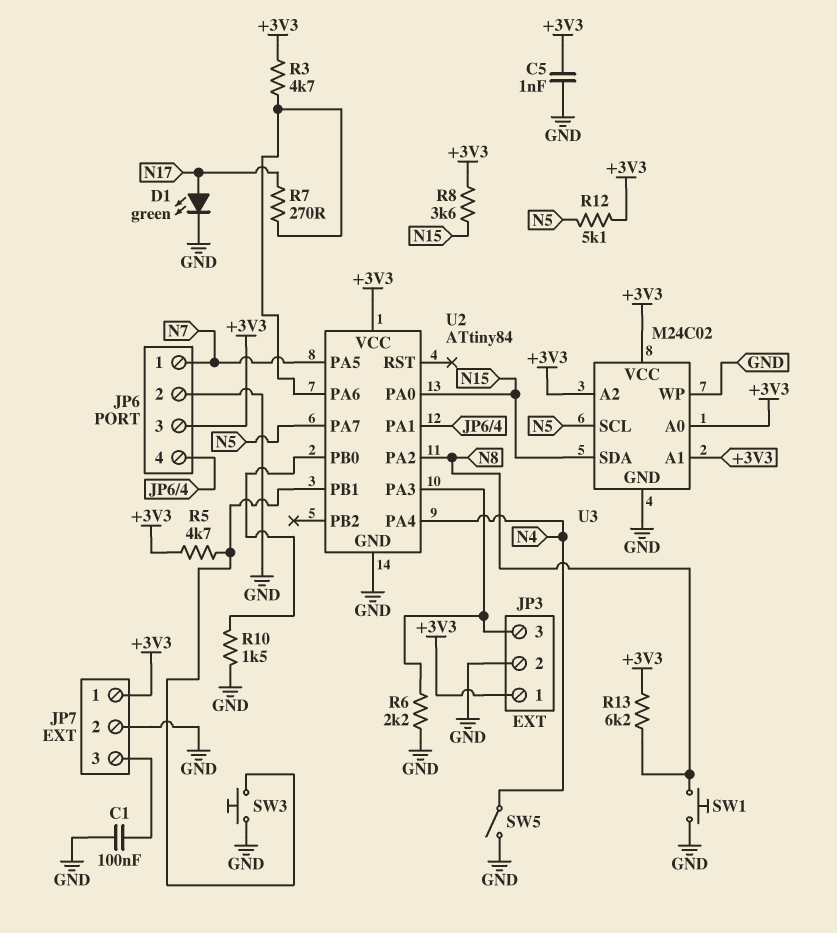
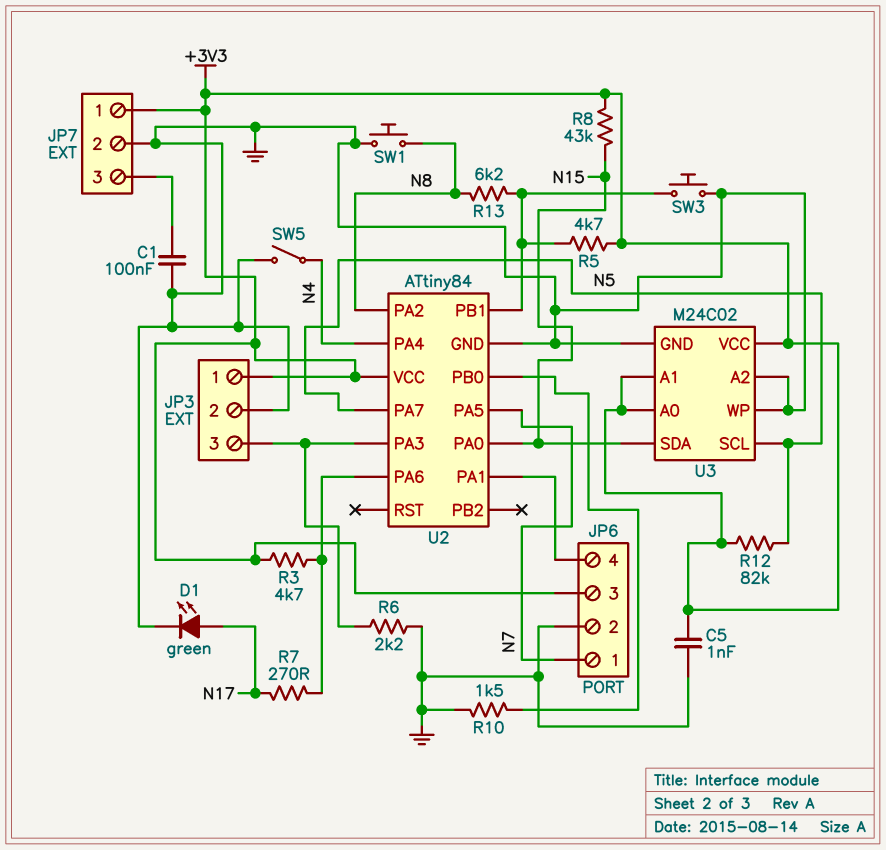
R8: 3.6k (+3V3, N15) -> 43k (+3V3, N15)
R12: 5.1k (+3V3, N5) -> 82k (+3V3, N5)
R13: 6.2k (+3V3, N8) -> 6.2k (N8, U2/PB1)
U3 pin A2: +3V3 -> GND

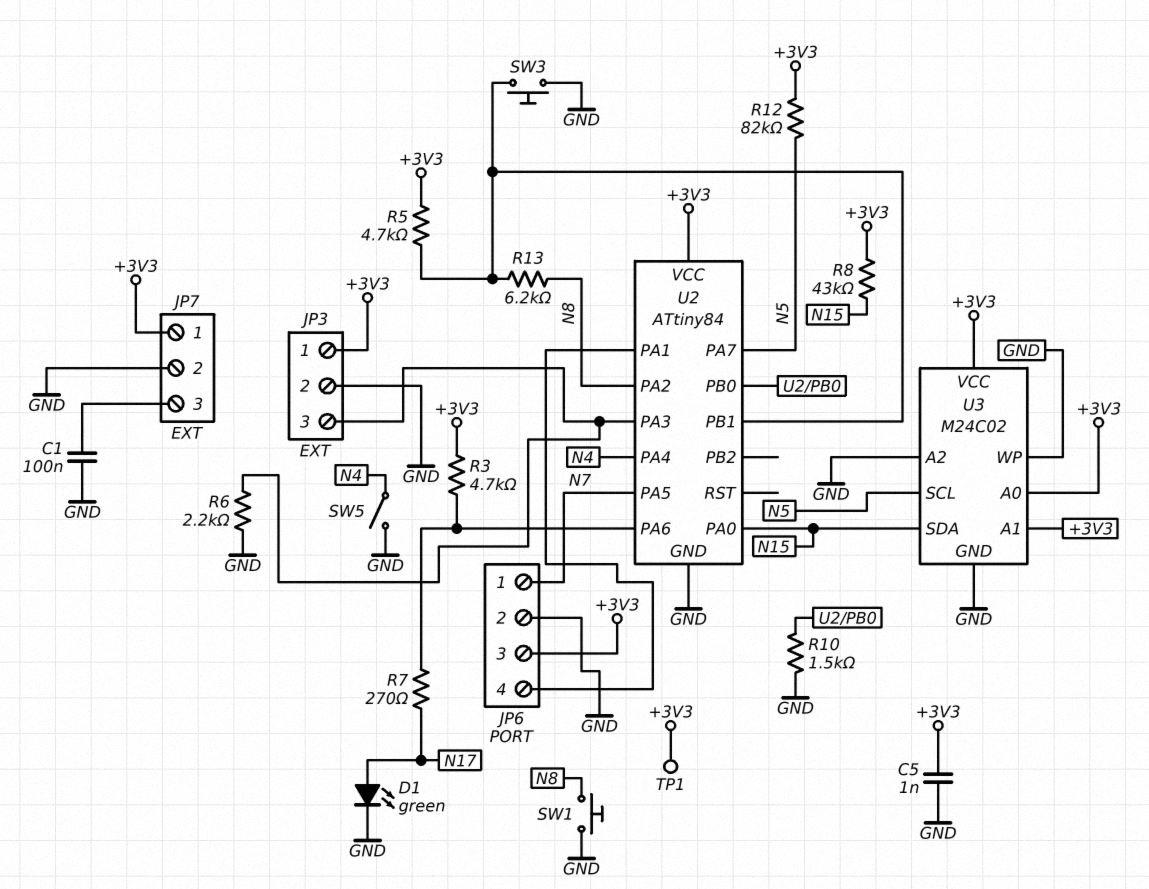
TP1: none -> test point (+3V3)

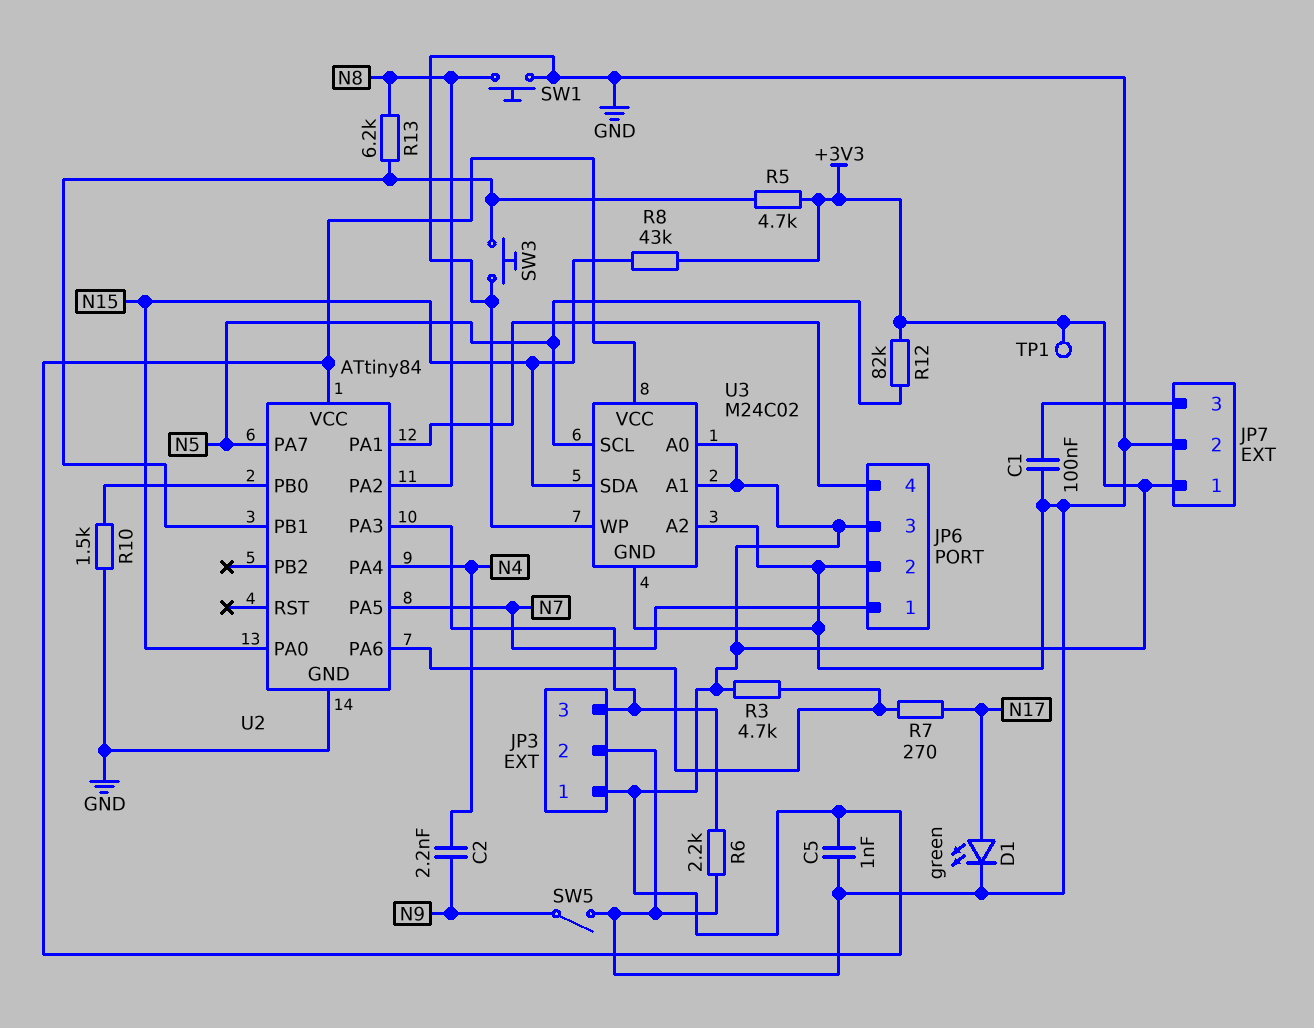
C2: none -> 2.2nF (N4, N9)
SW5: switch (GND, N4) -> switch (GND, N9)

